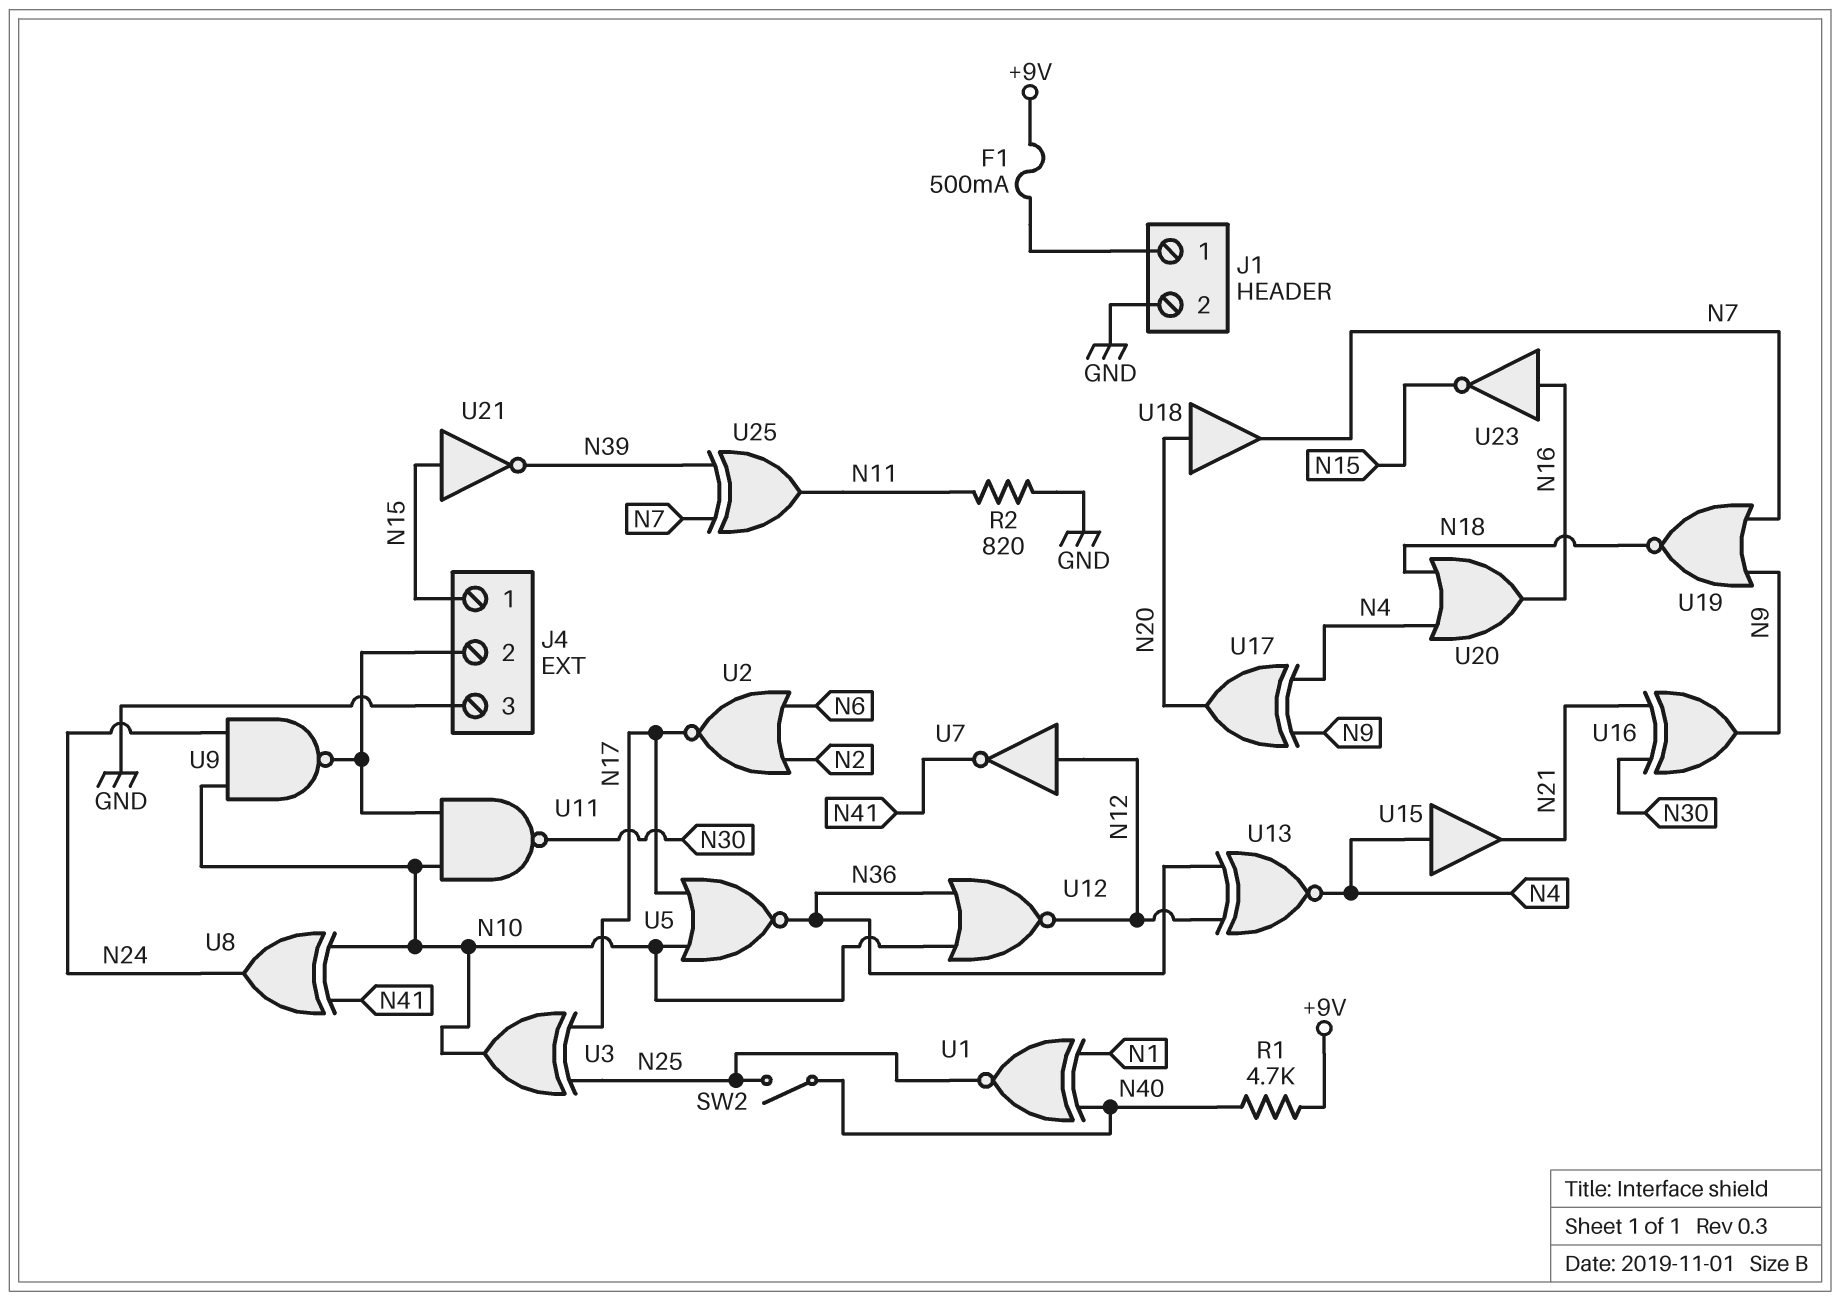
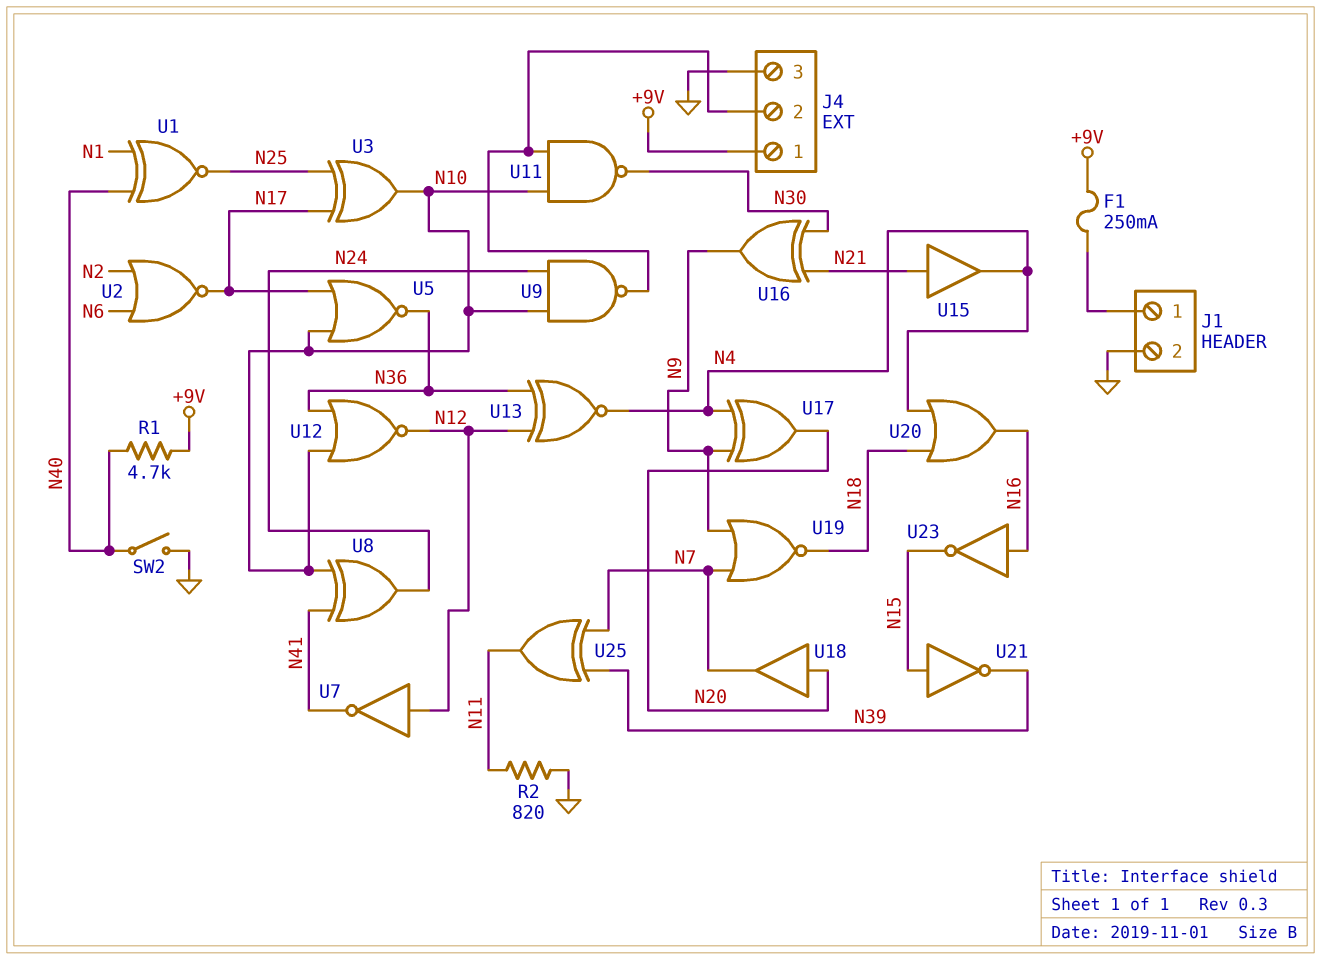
F1: 500mA (+9V, J1/1) -> 250mA (+9V, J1/1)
J4 pin 1: N15 -> +9V
SW2: switch (N25, N40) -> switch (GND, N40)
U15: buffer (in N4, out N21) -> buffer (in N21, out N4)

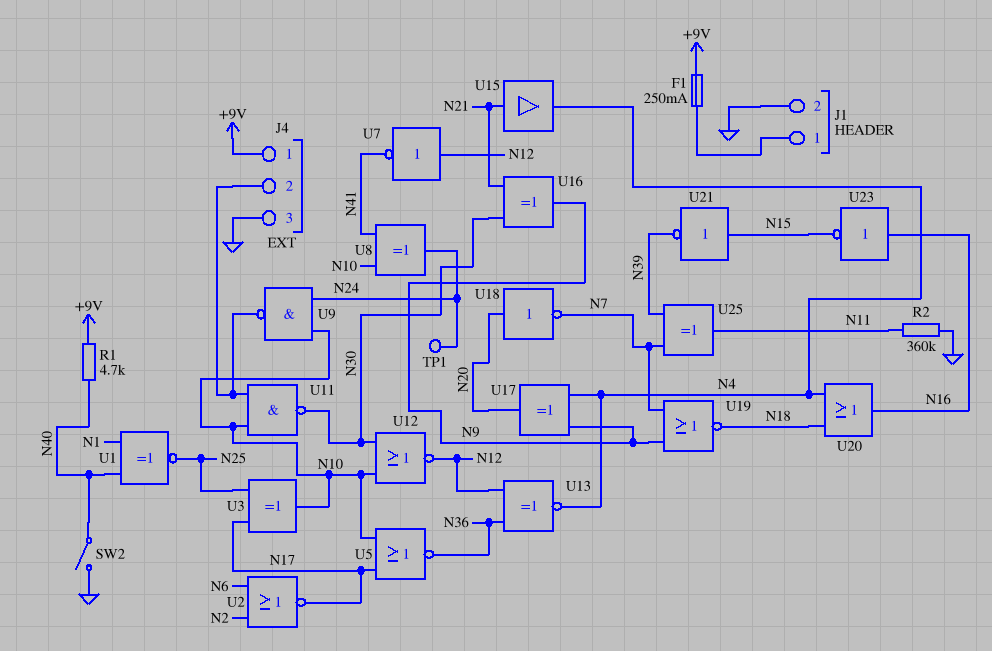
R2: 820 (GND, N11) -> 360k (GND, N11)
TP1: none -> test point (N24)
U12: NOR (in N10, in N36, out N12) -> NOR (in N10, in N30, out N12)
U18: buffer (in N20, out N7) -> NOT (in N20, out N7)

